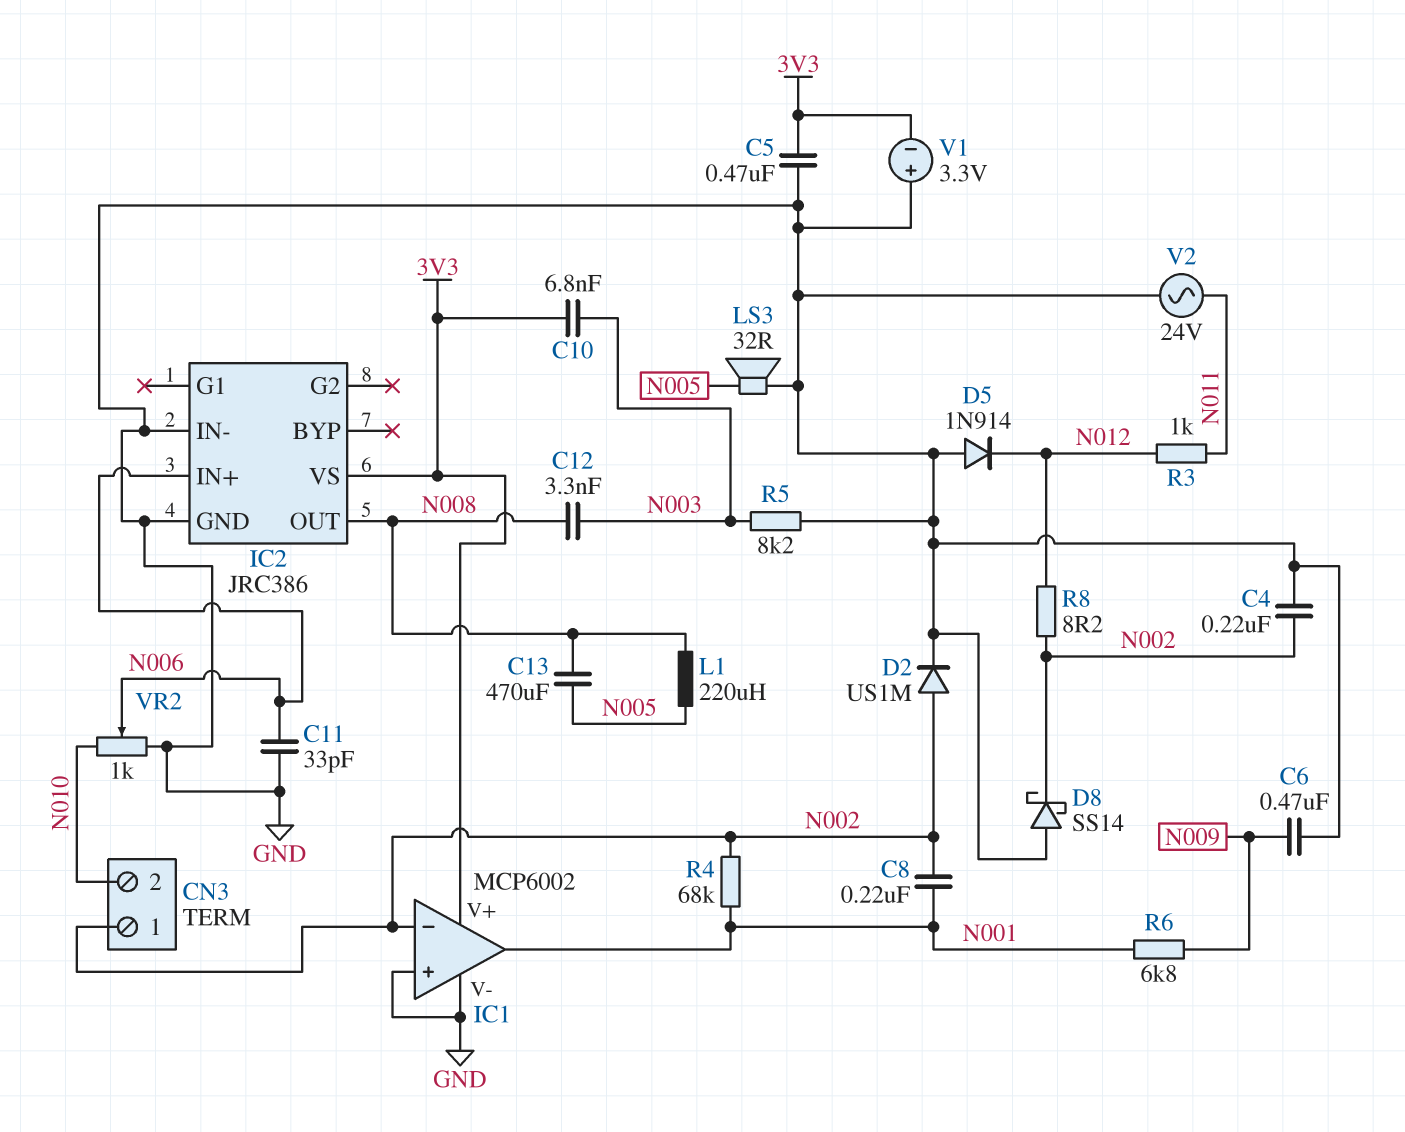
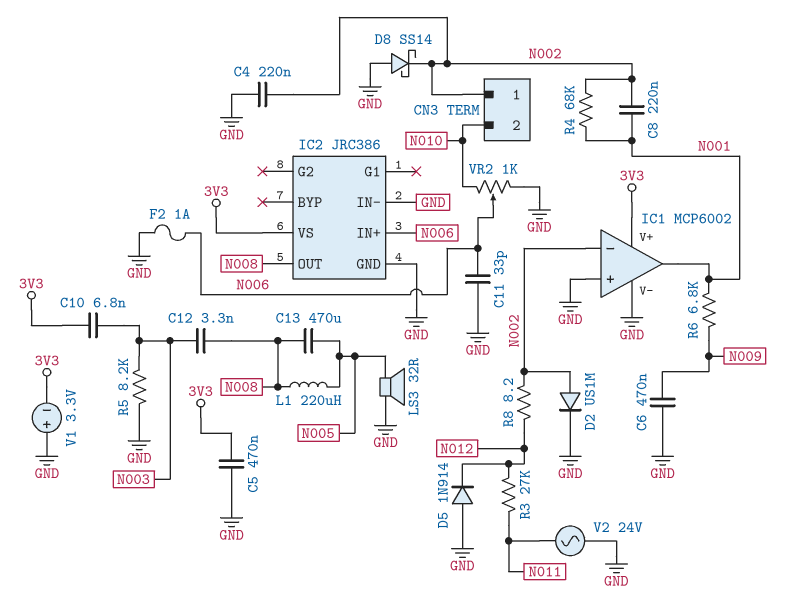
F2: none -> 1A (GND, N006)
R3: 1k (N011, N012) -> 27k (N011, N012)

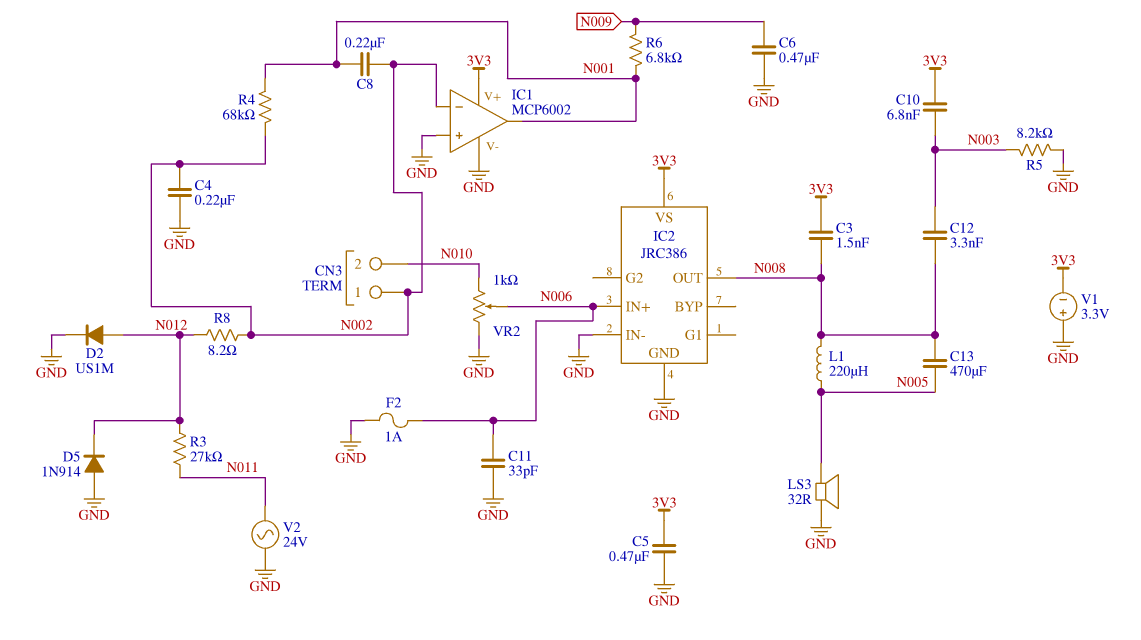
C3: none -> 1.5nF (3V3, N008)
D2: diode US1M (A N002, K GND) -> diode US1M (A N012, K GND)
D8: schottky SS14 (A GND, K N002) -> none

